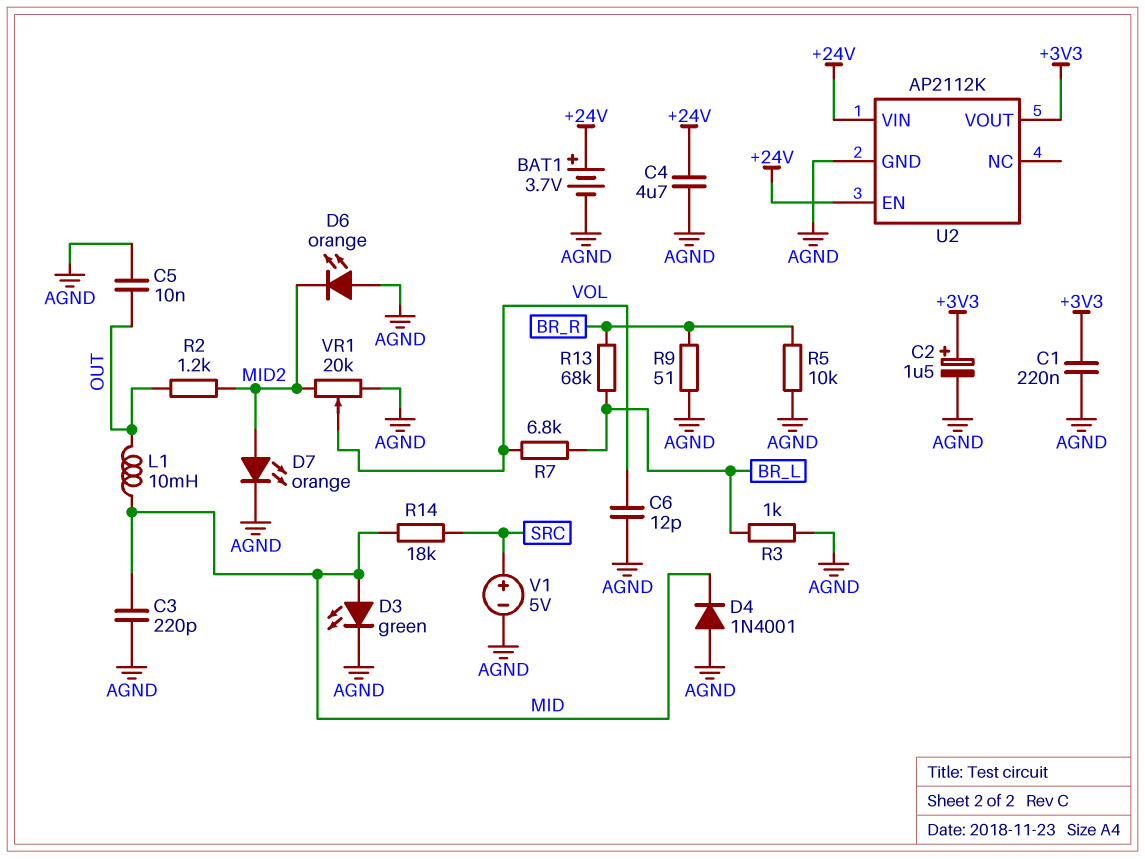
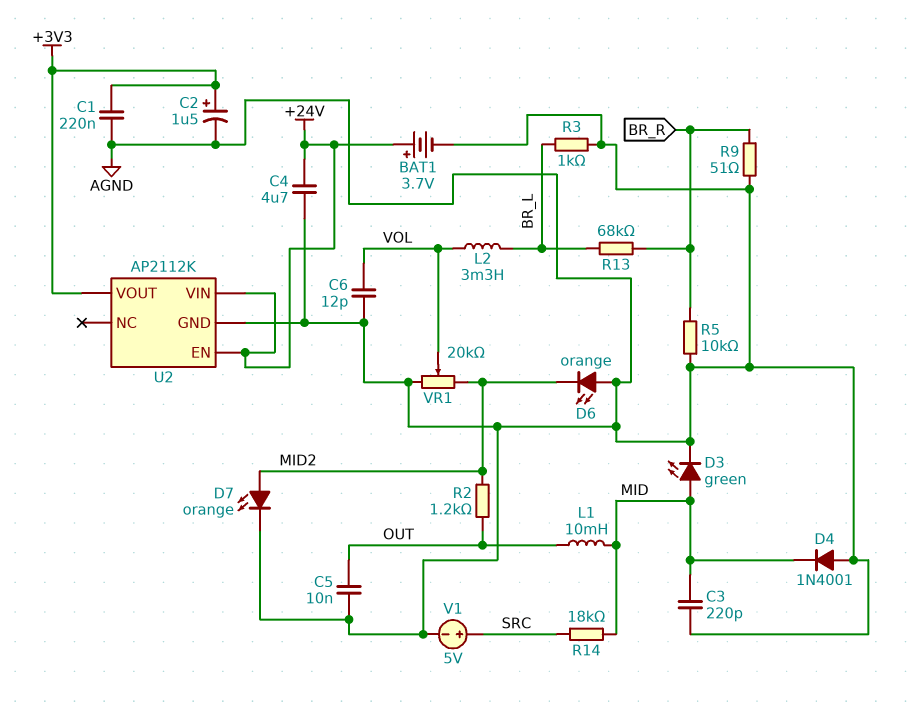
L2: none -> 3.3mH (BR_L, VOL)
R7: 6.8k (BR_L, VOL) -> none

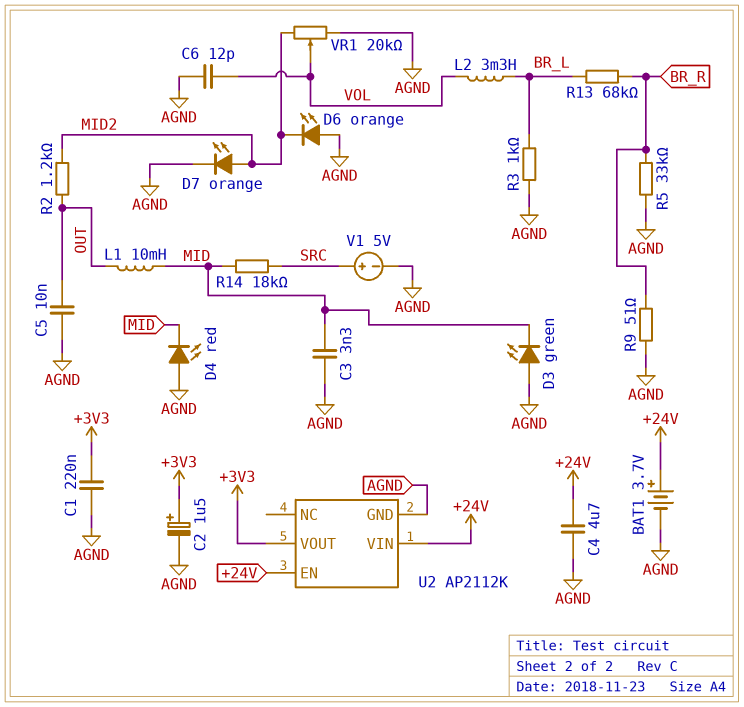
C3: 220pF (AGND, MID) -> 3.3nF (AGND, MID)
D3: LED green (A MID, K AGND) -> LED green (A AGND, K MID)
D4: diode 1N4001 (A AGND, K MID) -> LED red (A AGND, K MID)
R5: 10k (AGND, BR_R) -> 33k (AGND, BR_R)

